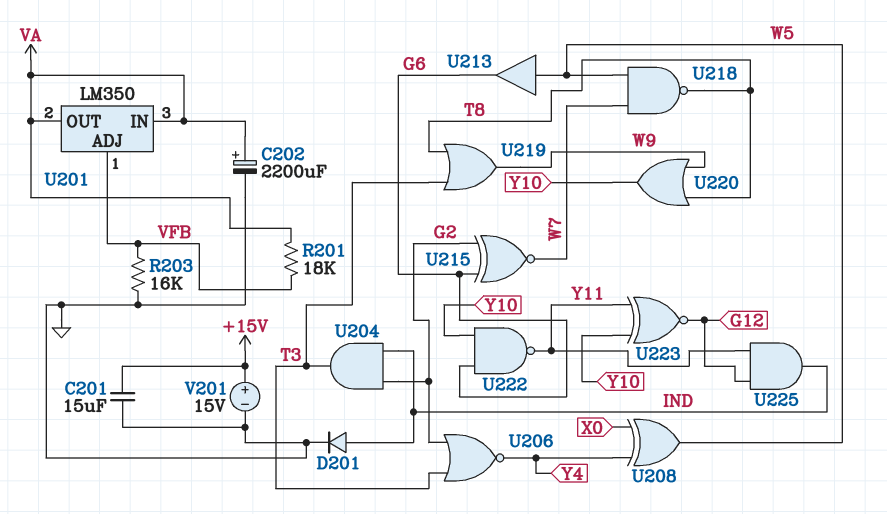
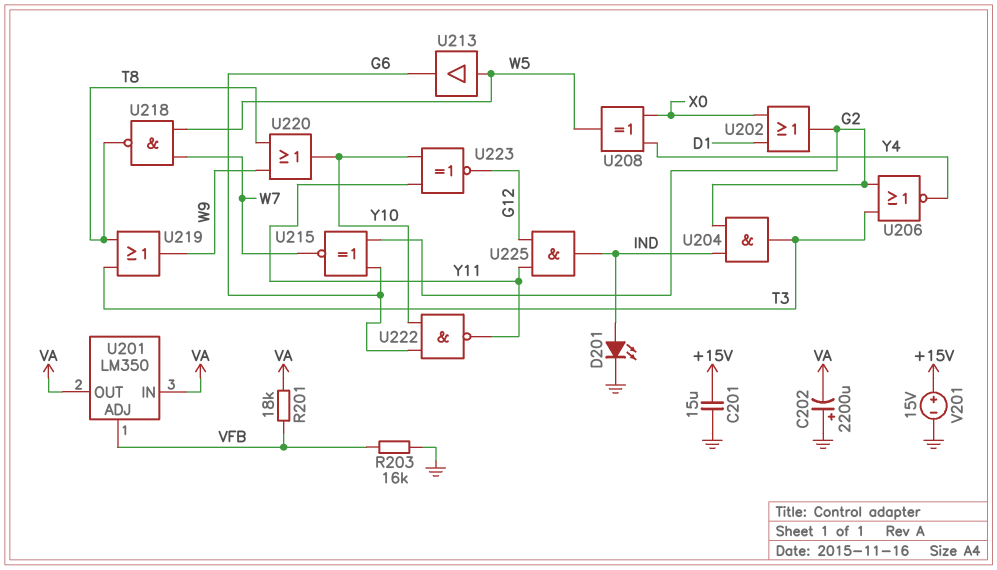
C202: 2200uF (plus VA, minus GND) -> 2200uF (plus GND, minus VA)
D201: diode (A IND, K GND) -> LED (A IND, K GND)
U202: none -> OR (in D1, in X0, out G2)

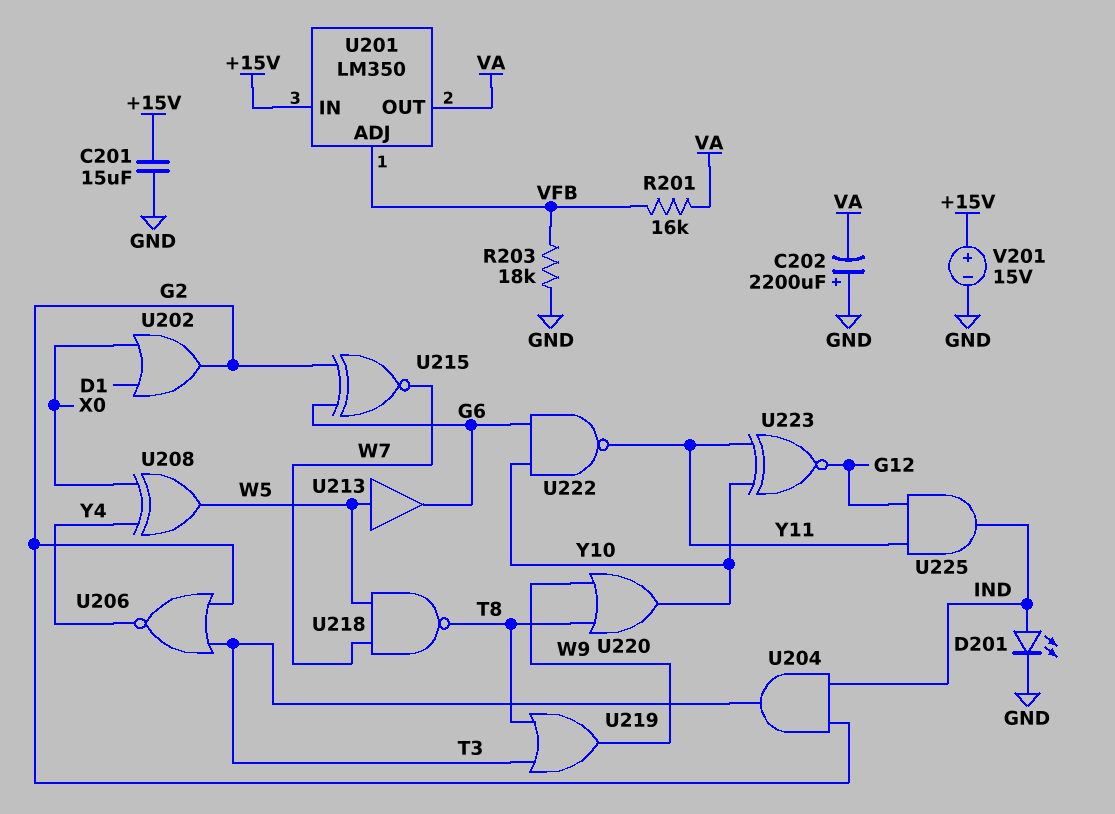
R201: 18k (VA, VFB) -> 16k (VA, VFB)
R203: 16k (GND, VFB) -> 18k (GND, VFB)
U201 pin IN: VA -> +15V

